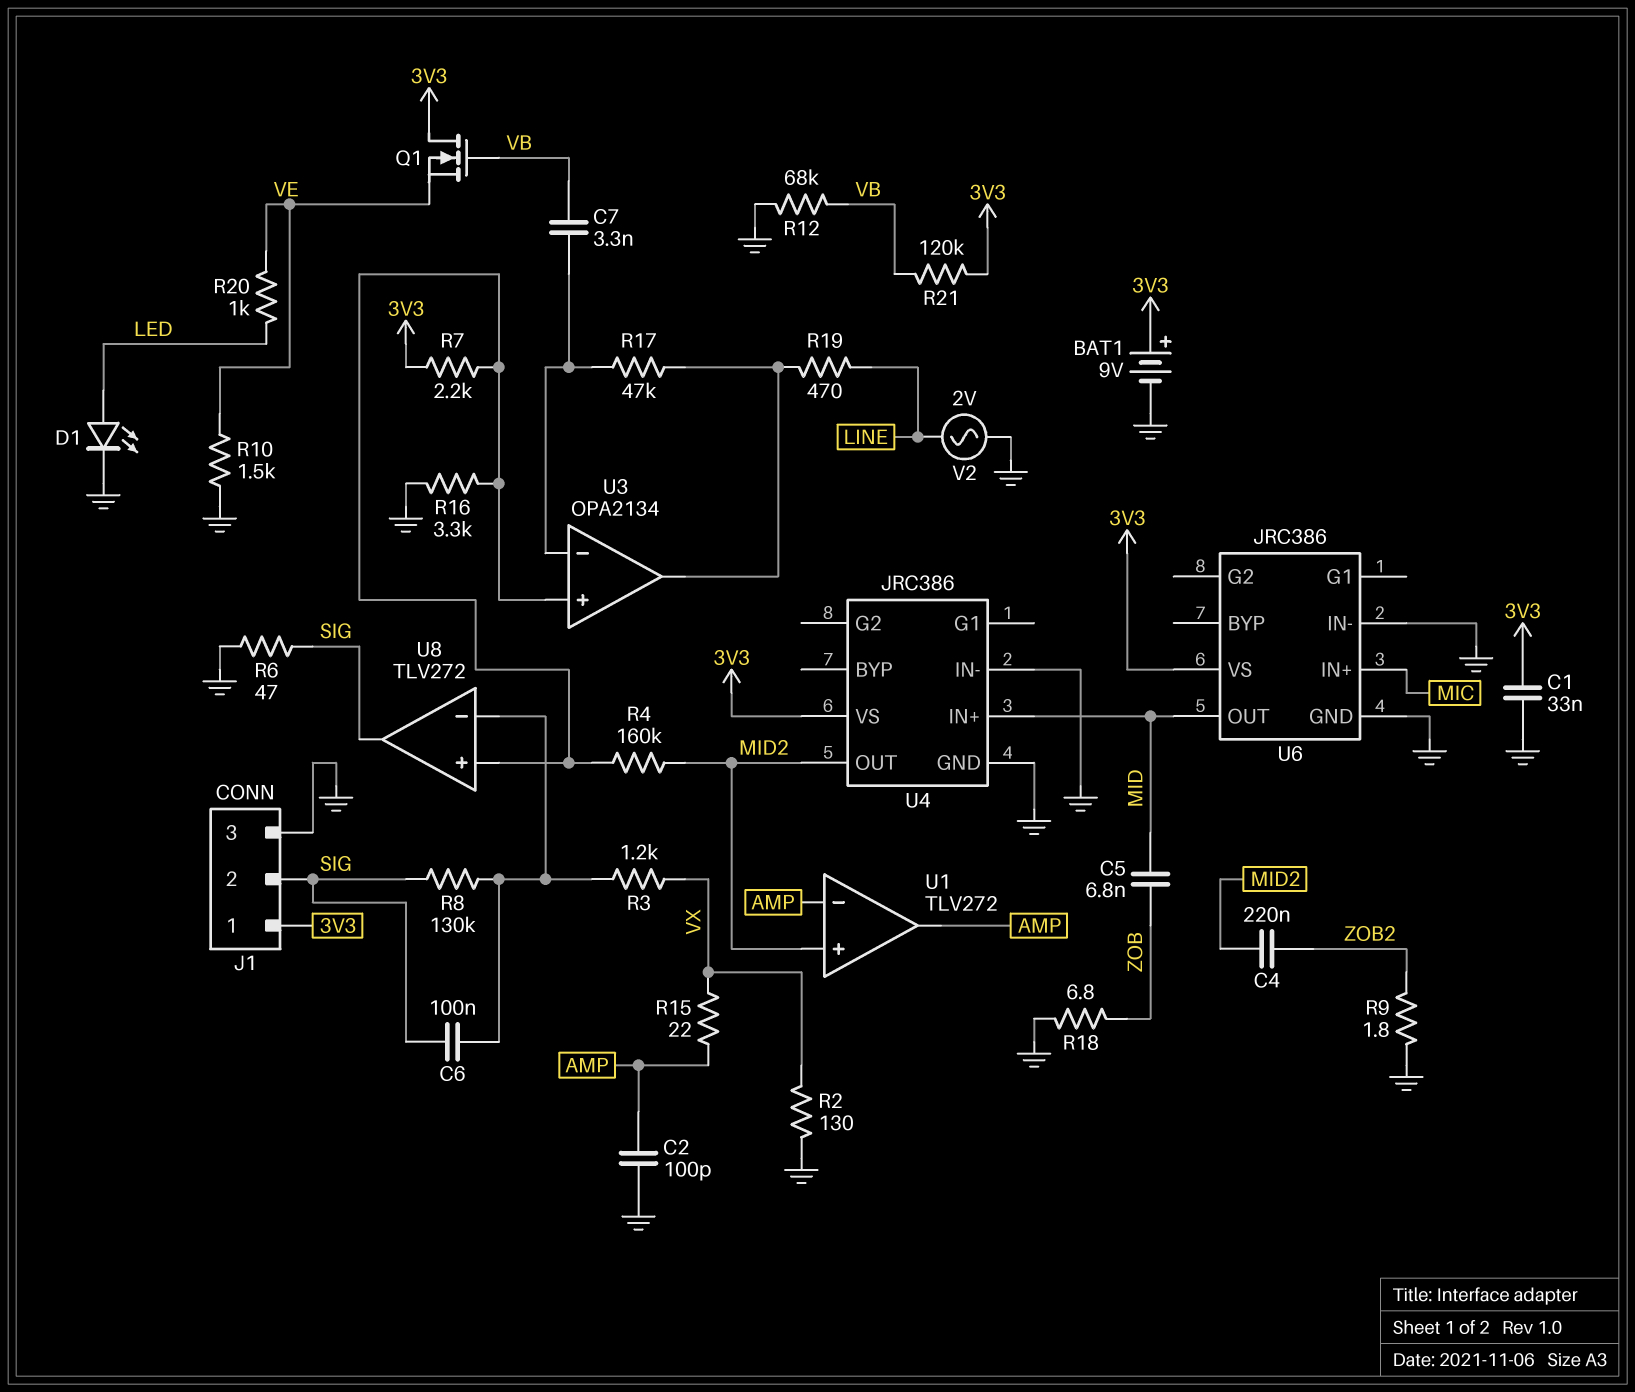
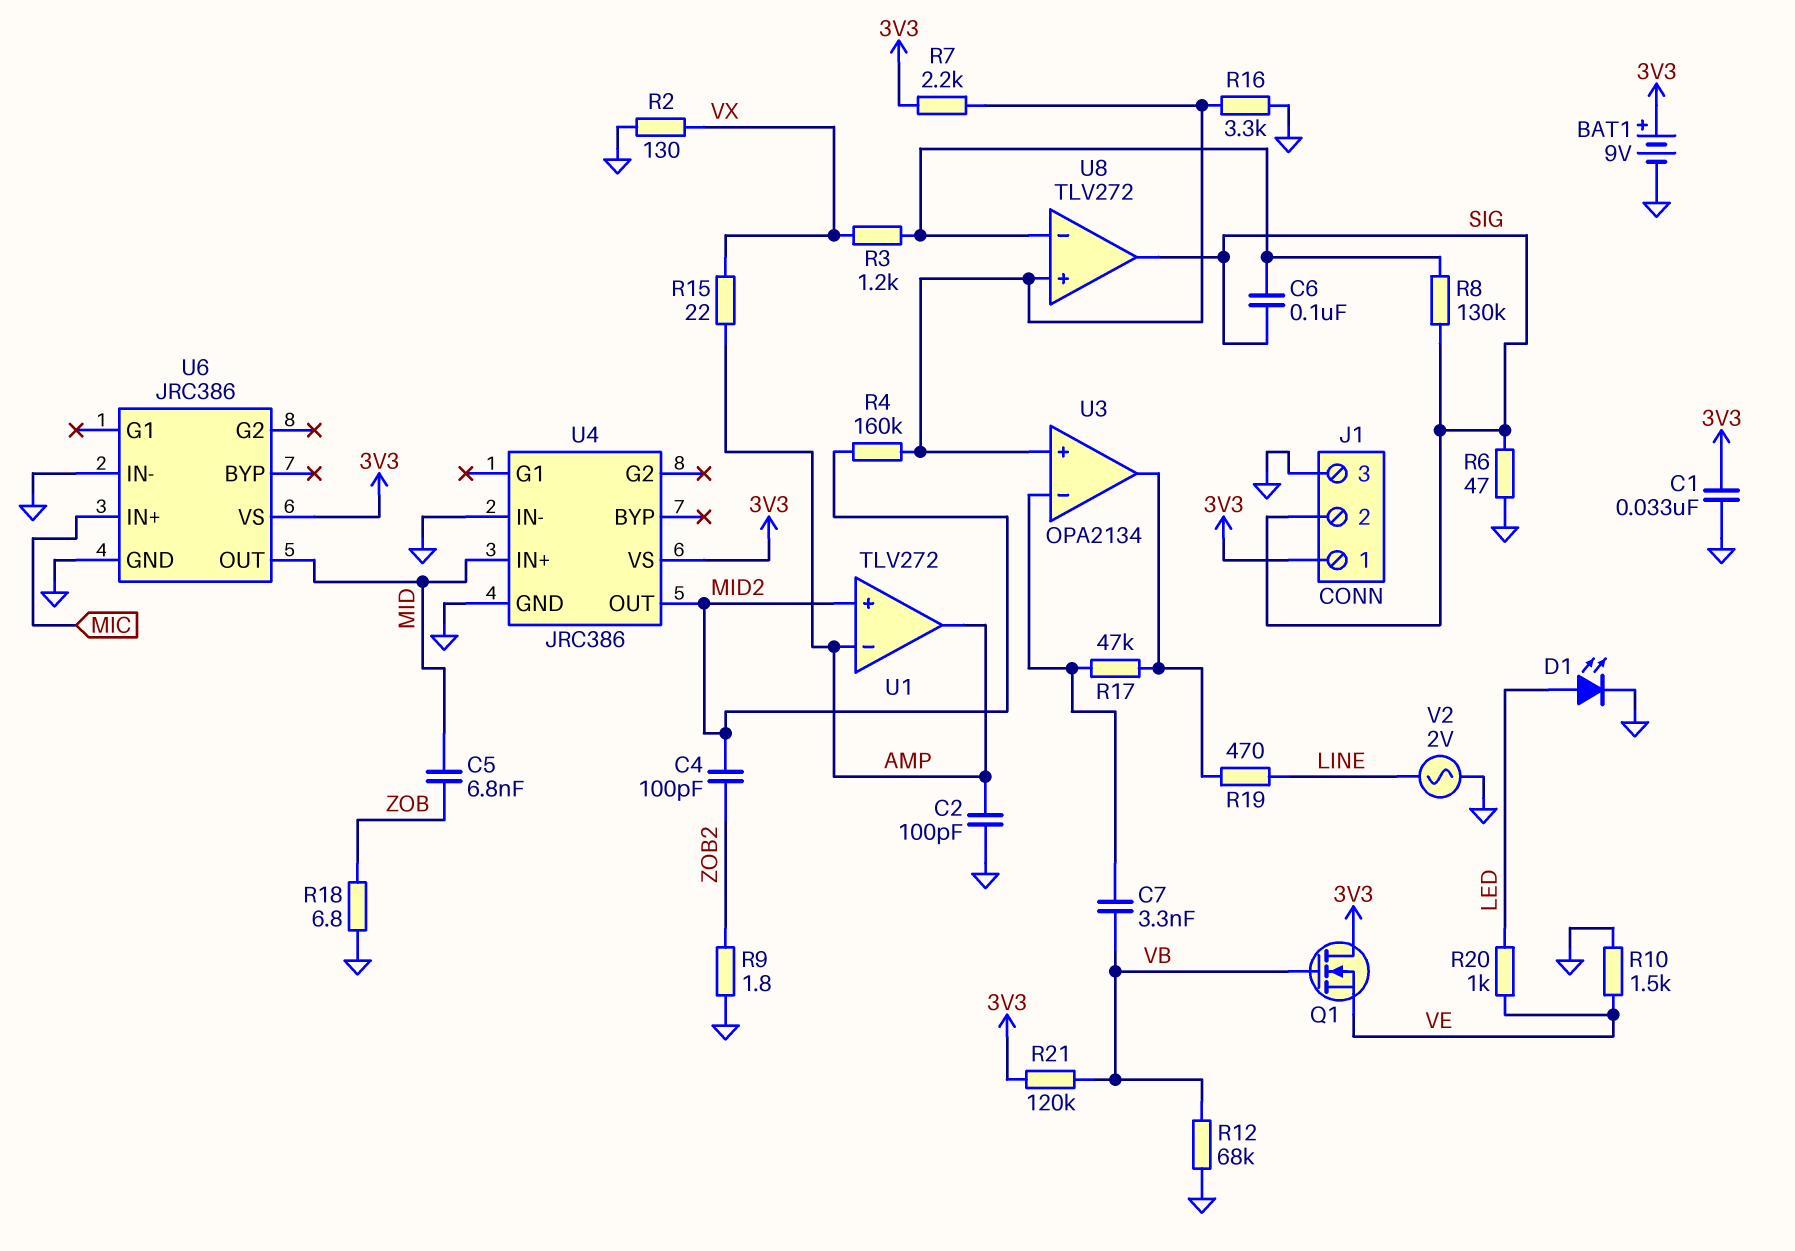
C4: 220nF (MID2, ZOB2) -> 100pF (MID2, ZOB2)

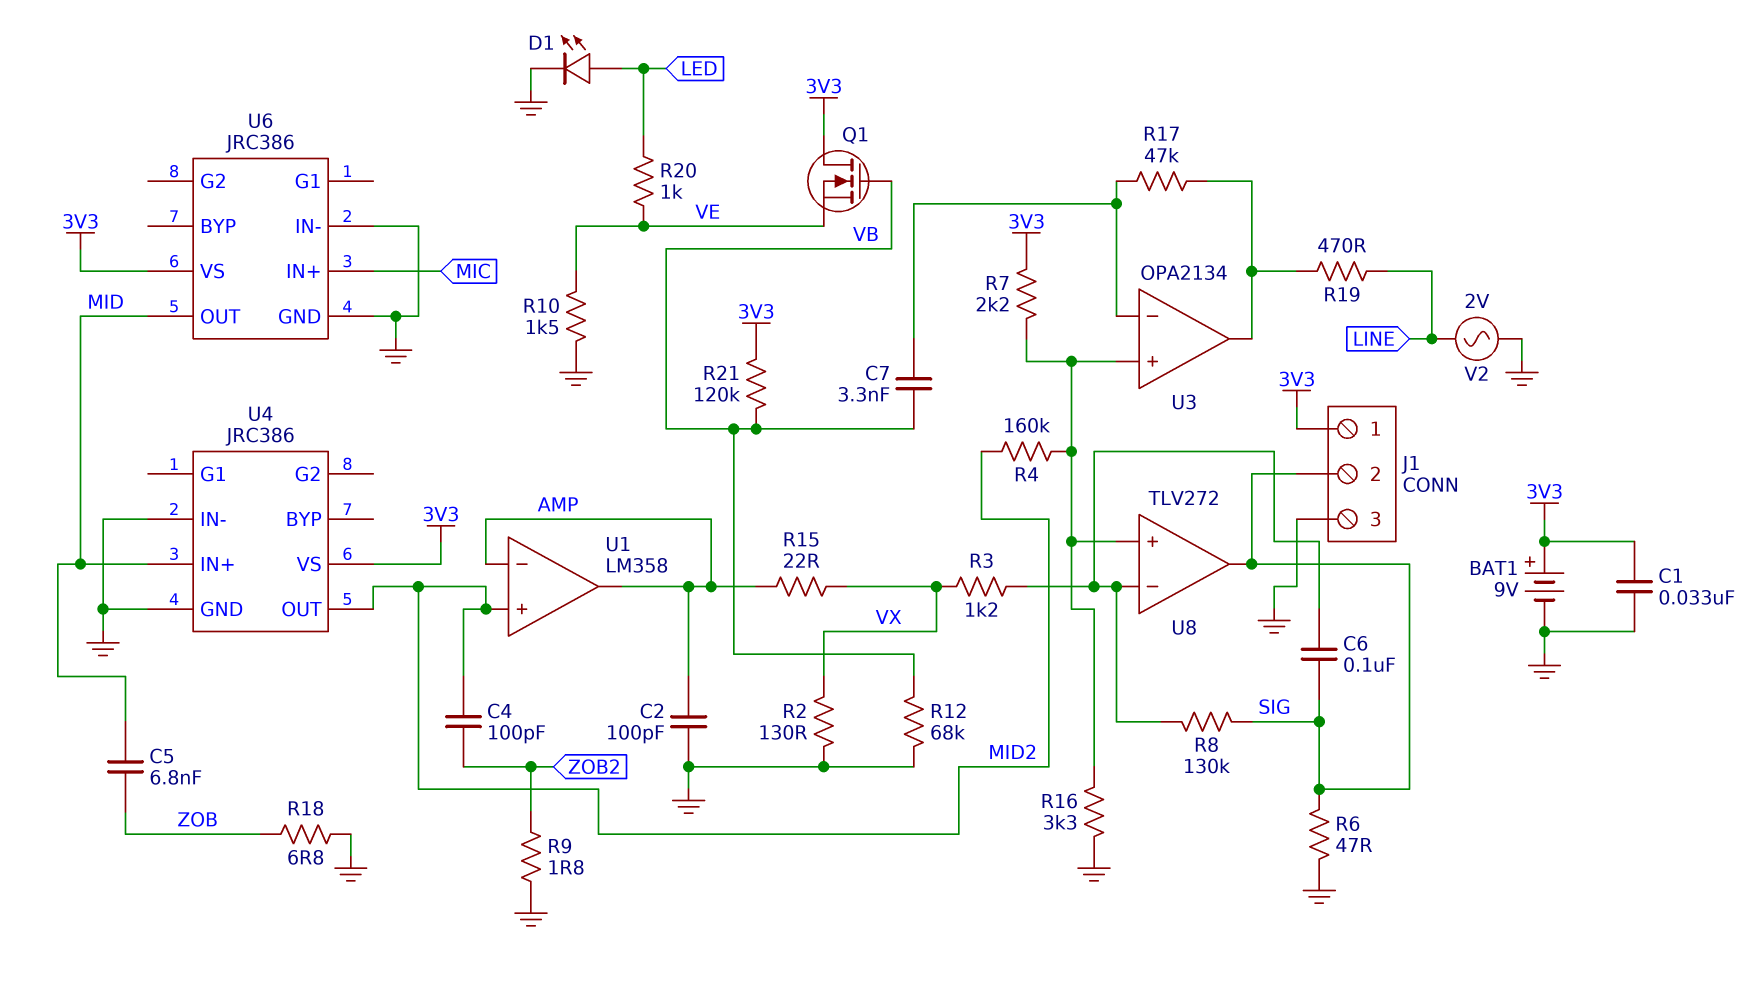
U1: TLV272 -> LM358

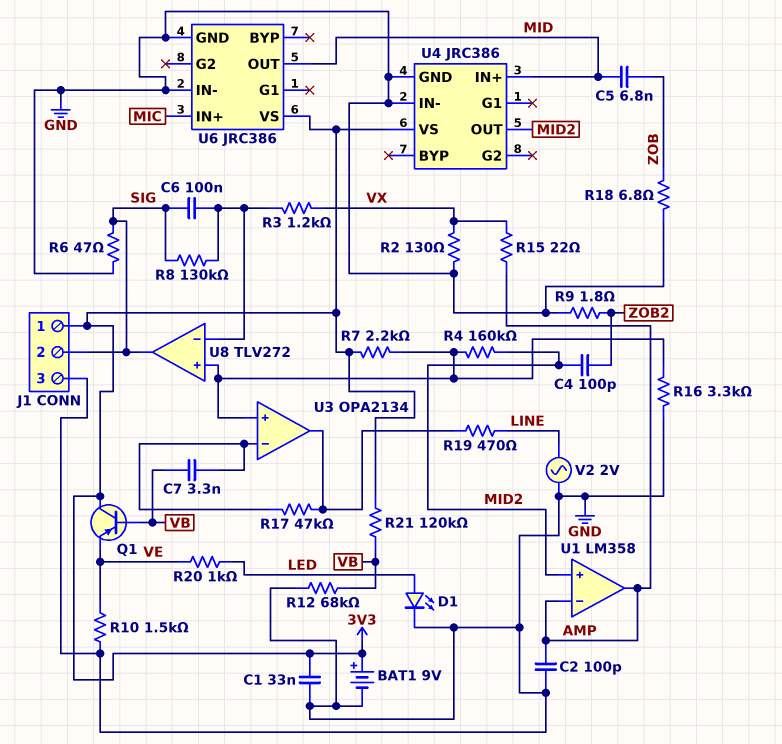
Q1: NMOS (G VB, D 3V3, S VE) -> PNP (B VB, C 3V3, E VE)

